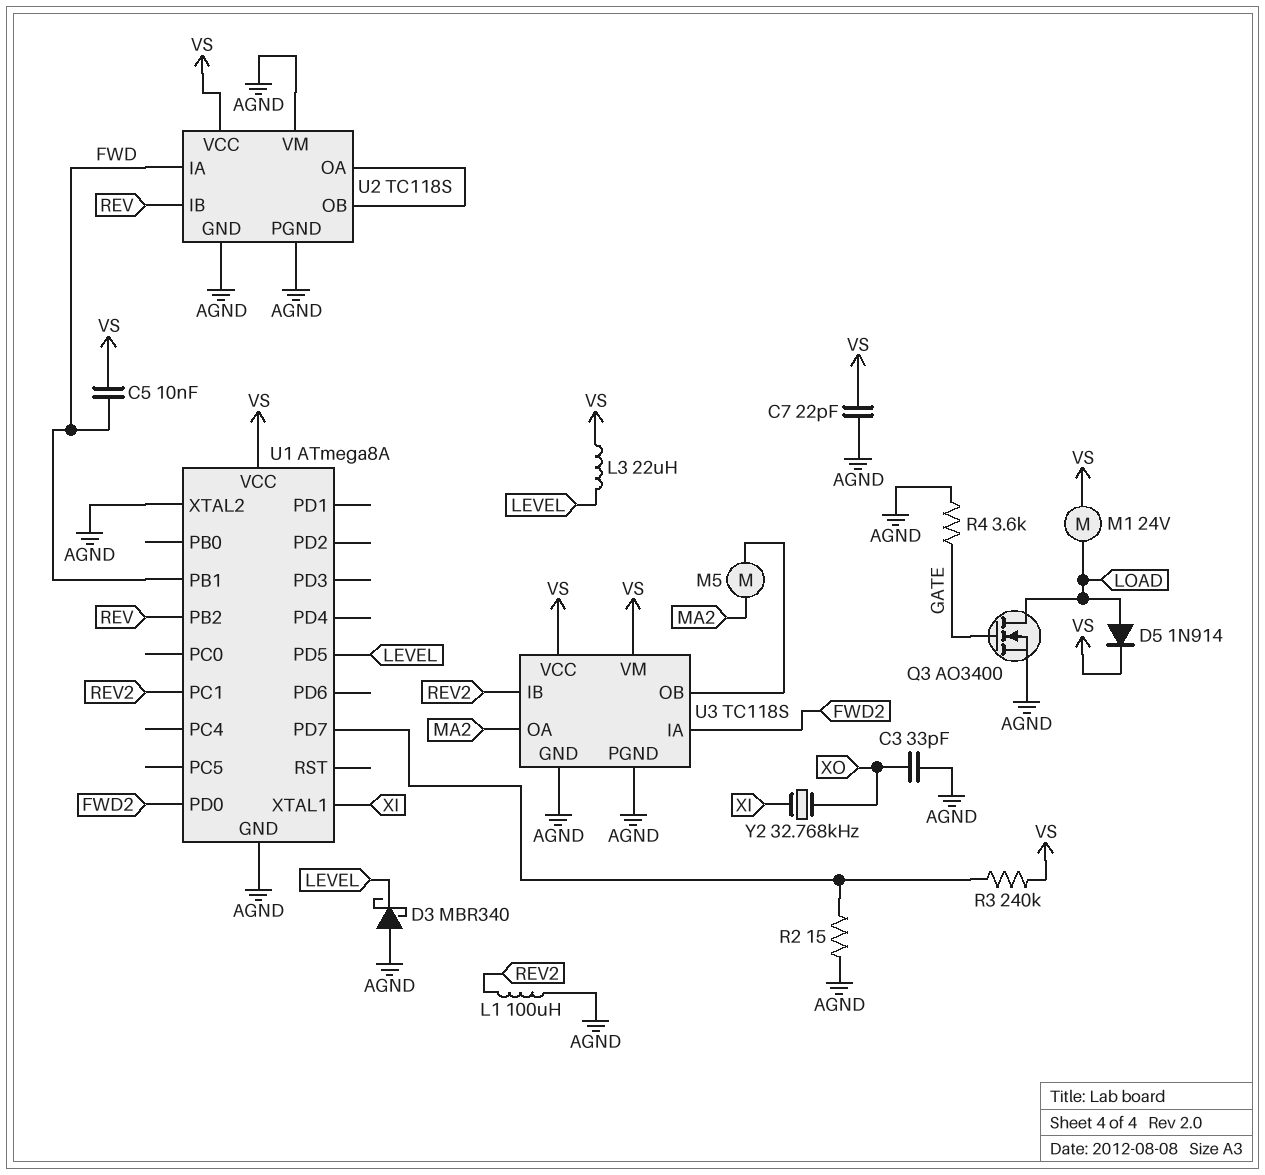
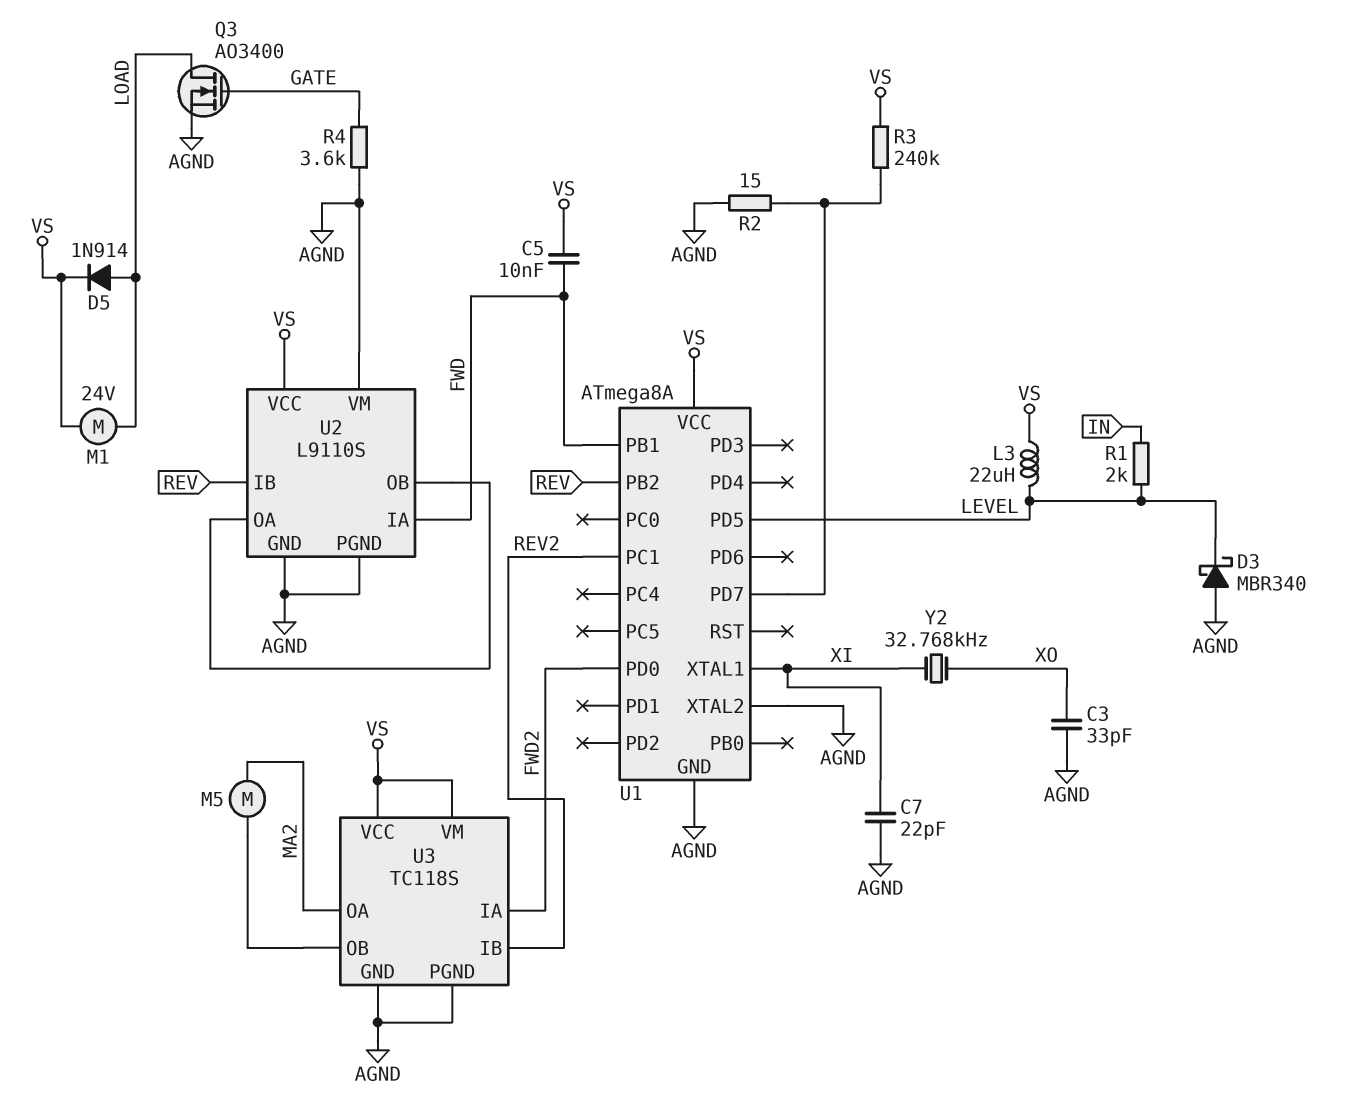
C7: 22pF (AGND, VS) -> 22pF (AGND, XI)
L1: 100uH (AGND, REV2) -> none
R1: none -> 2k (IN, LEVEL)
U2: TC118S -> L9110S

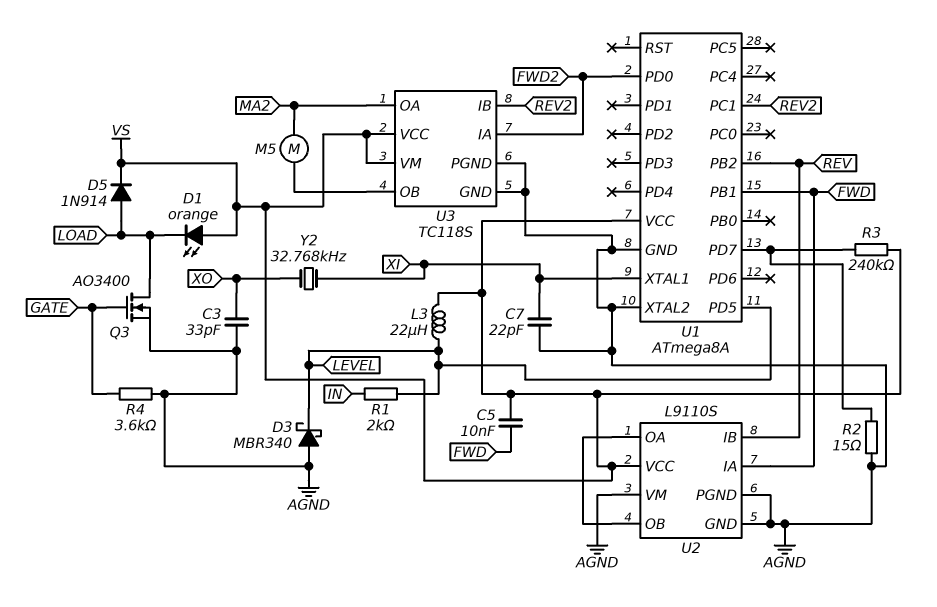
D1: none -> LED orange (A VS, K LOAD)
M1: motor 24V (LOAD, VS) -> none

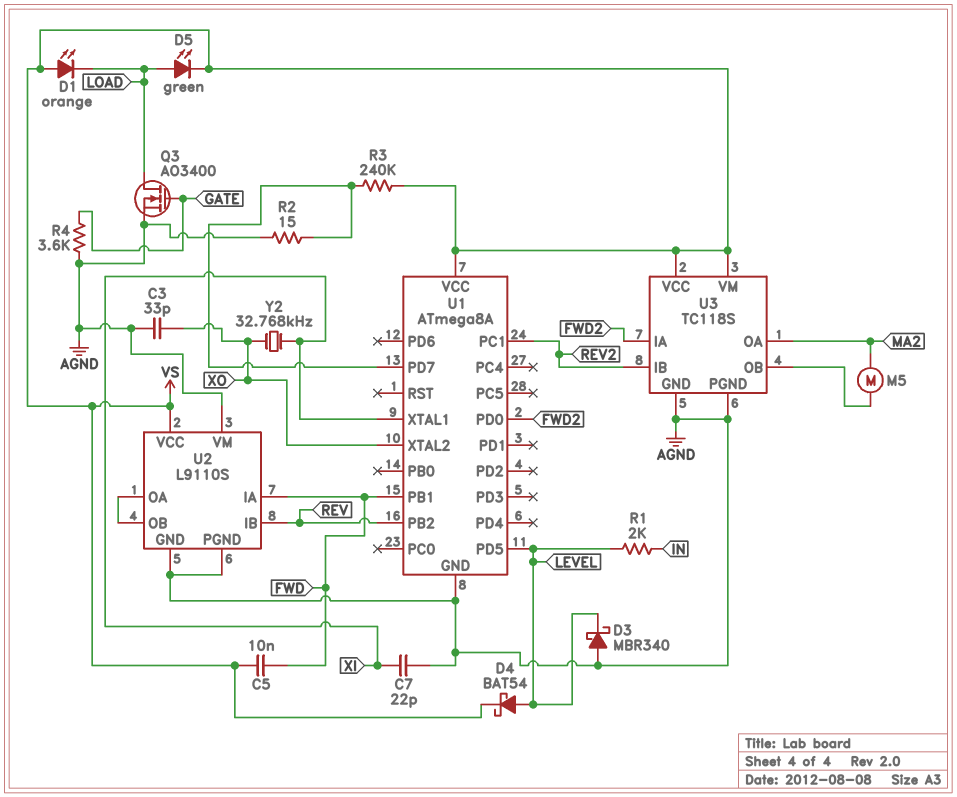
D4: none -> schottky BAT54 (A LEVEL, K VS)
D5: diode 1N914 (A LOAD, K VS) -> LED green (A LOAD, K VS)
L3: 22uH (LEVEL, VS) -> none
U1 pin XTAL2: AGND -> XO

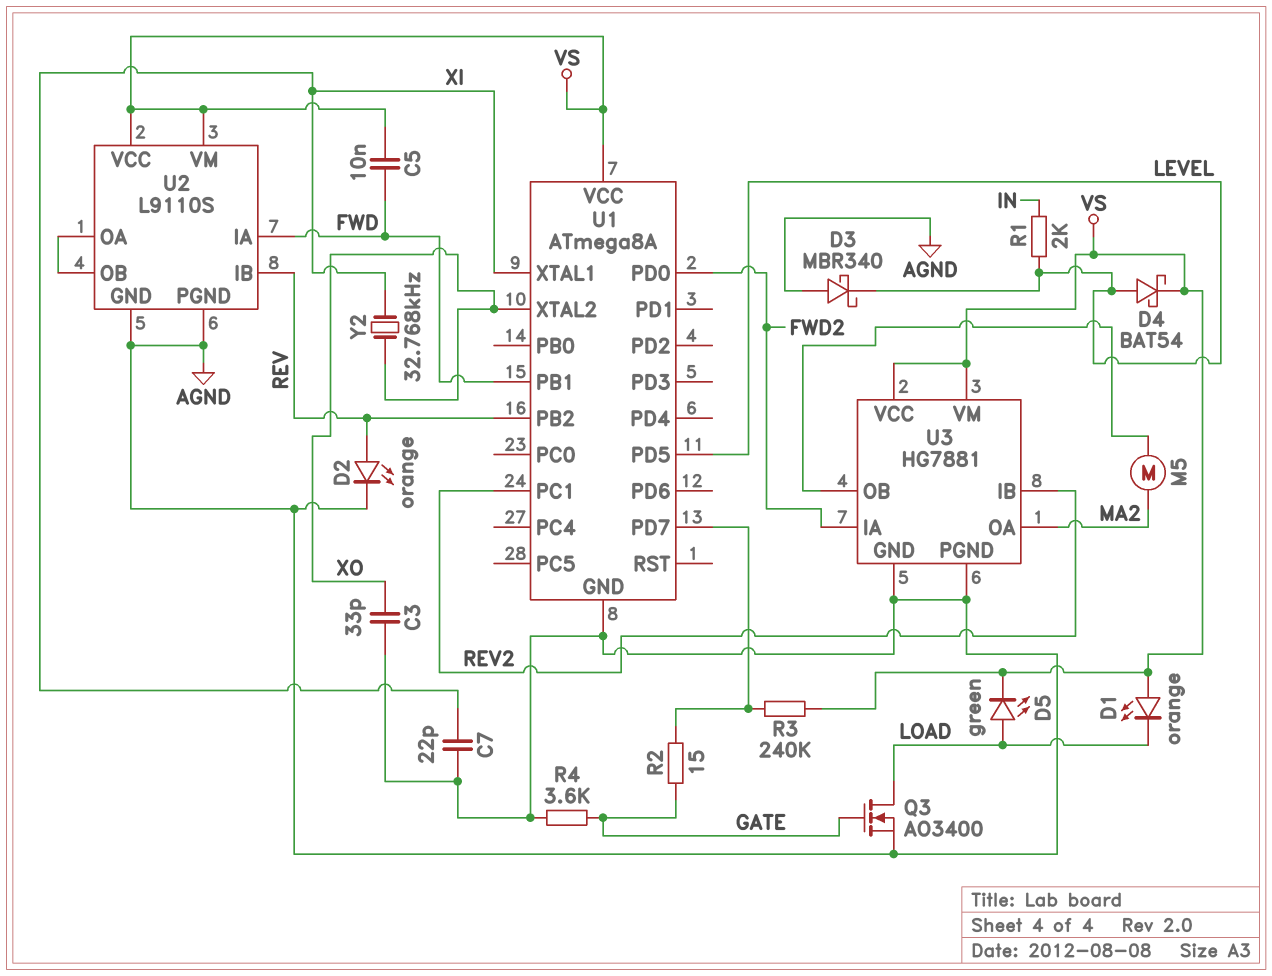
D2: none -> LED orange (A REV, K AGND)
R2: 15 (AGND, U1/PD7) -> 15 (GATE, U1/PD7)
U2 pin VM: AGND -> VS
U3: TC118S -> HG7881

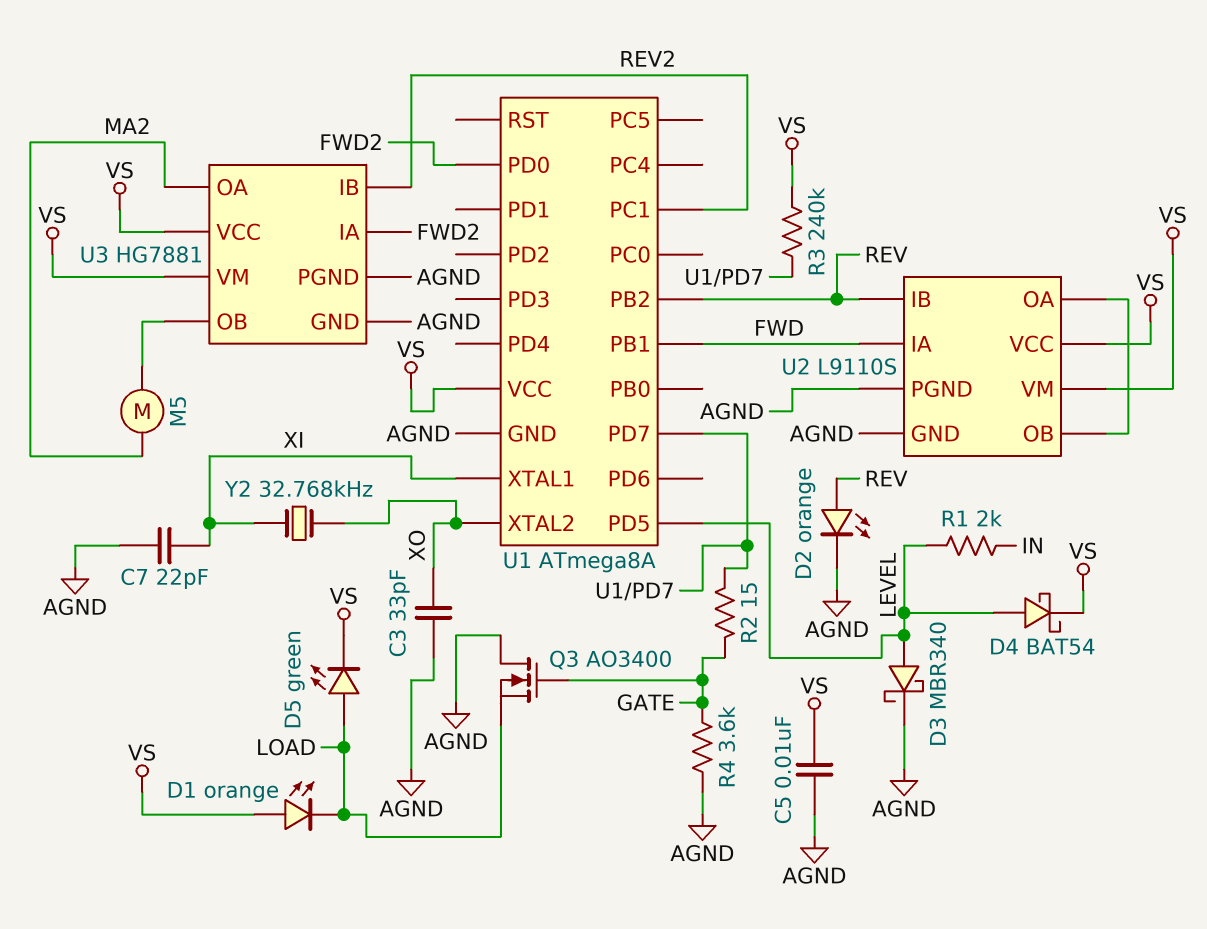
C5: 10nF (FWD, VS) -> 10nF (AGND, VS)
D3: schottky MBR340 (A AGND, K LEVEL) -> schottky MBR340 (A LEVEL, K AGND)
Q3: NMOS AO3400 (G GATE, D LOAD, S AGND) -> NMOS AO3400 (G GATE, D AGND, S LOAD)

